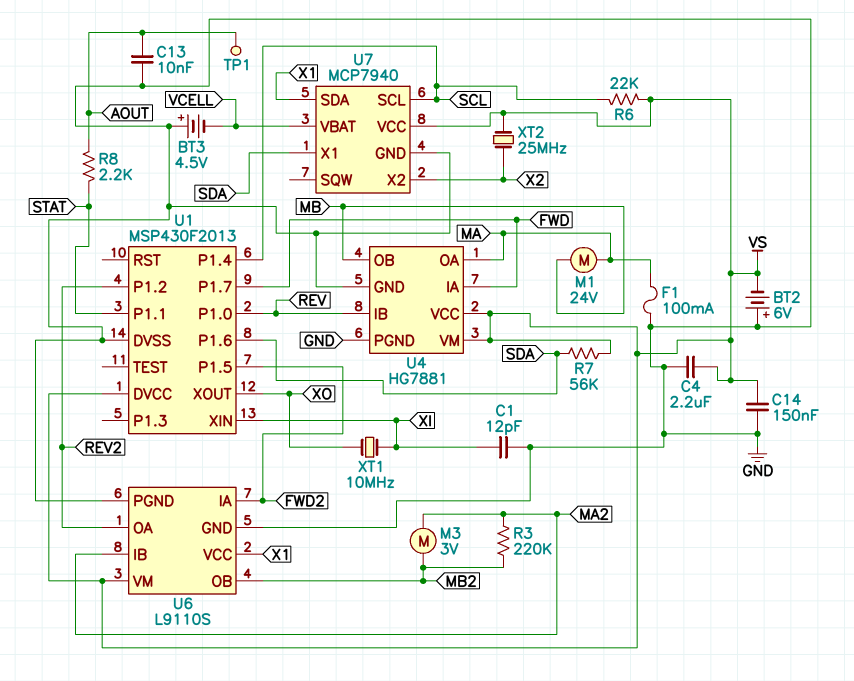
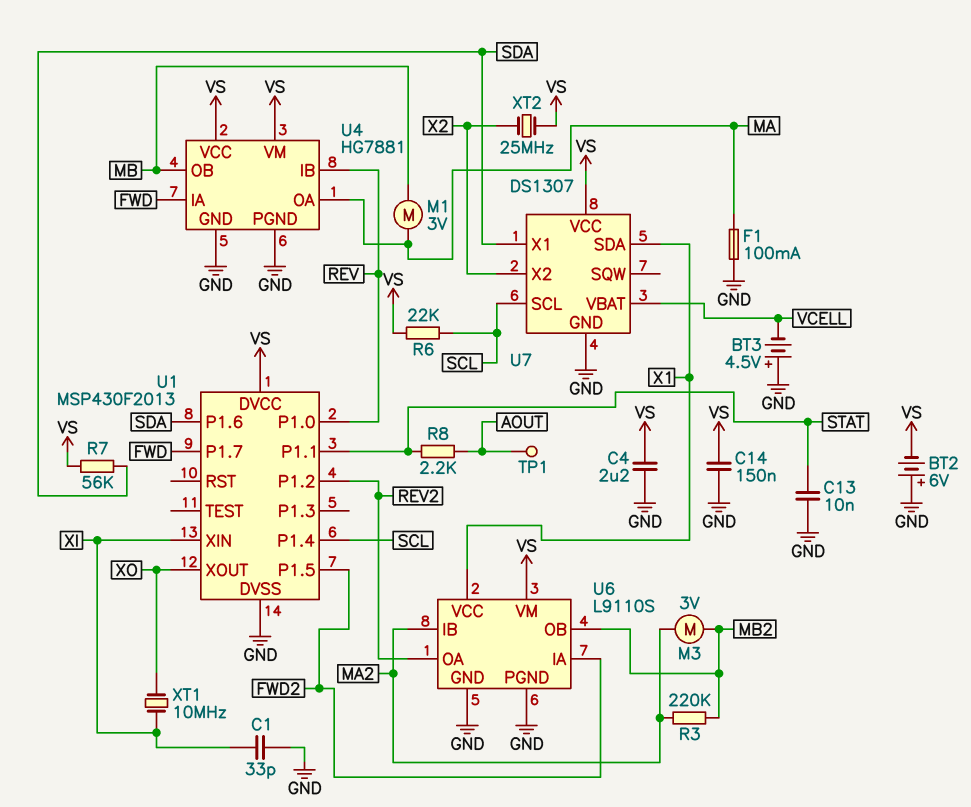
C1: 12pF (GND, XI) -> 33pF (GND, XI)
C13: 10nF (AOUT, GND) -> 10nF (GND, STAT)
M1: motor 24V (MA, MB) -> motor 3V (MA, MB)
U7: MCP7940 -> DS1307

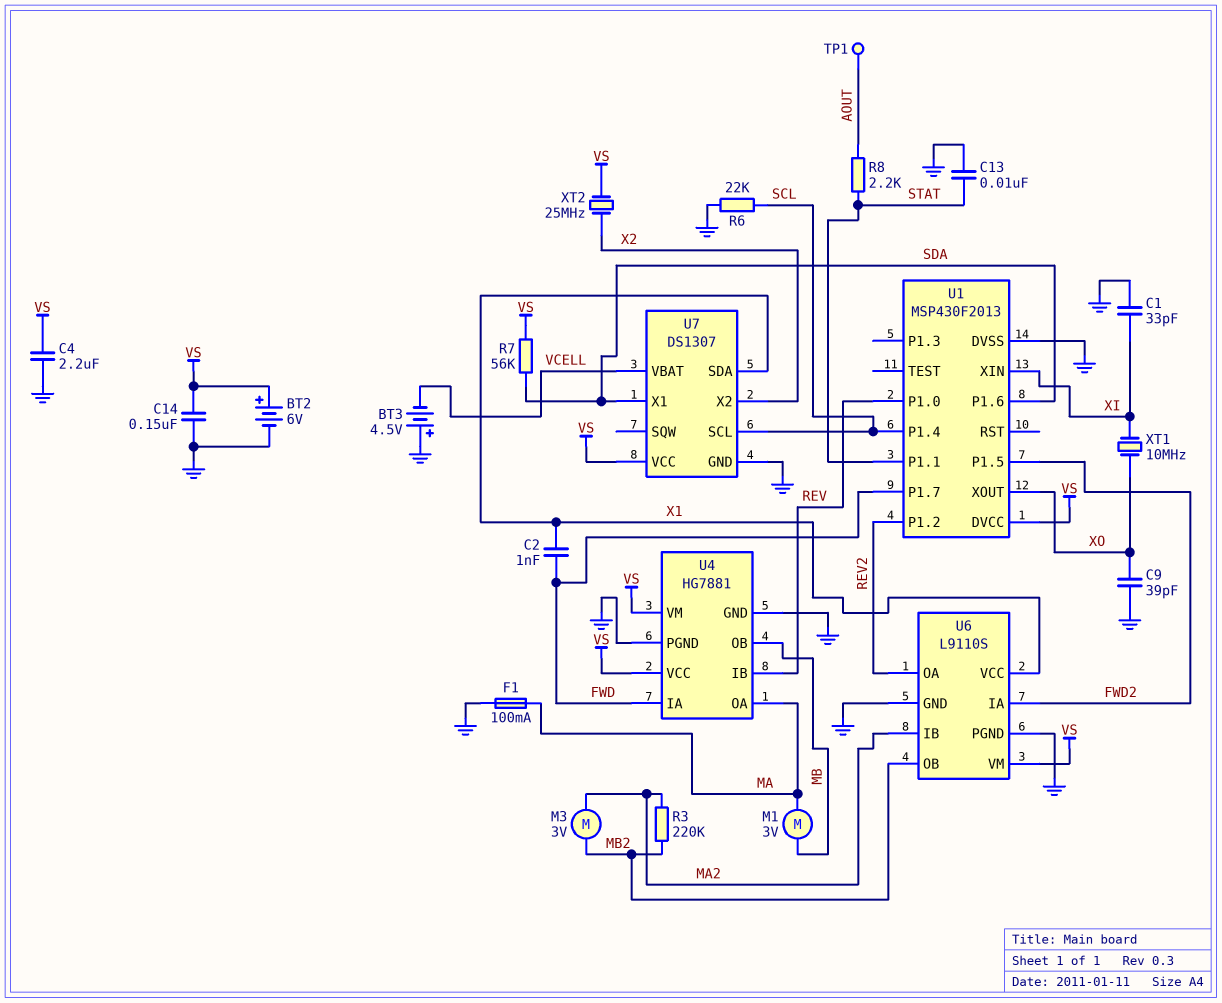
BT2: 6V (plus GND, minus VS) -> 6V (plus VS, minus GND)
C2: none -> 1nF (FWD, X1)
C9: none -> 39pF (GND, XO)
R6: 22k (SCL, VS) -> 22k (GND, SCL)

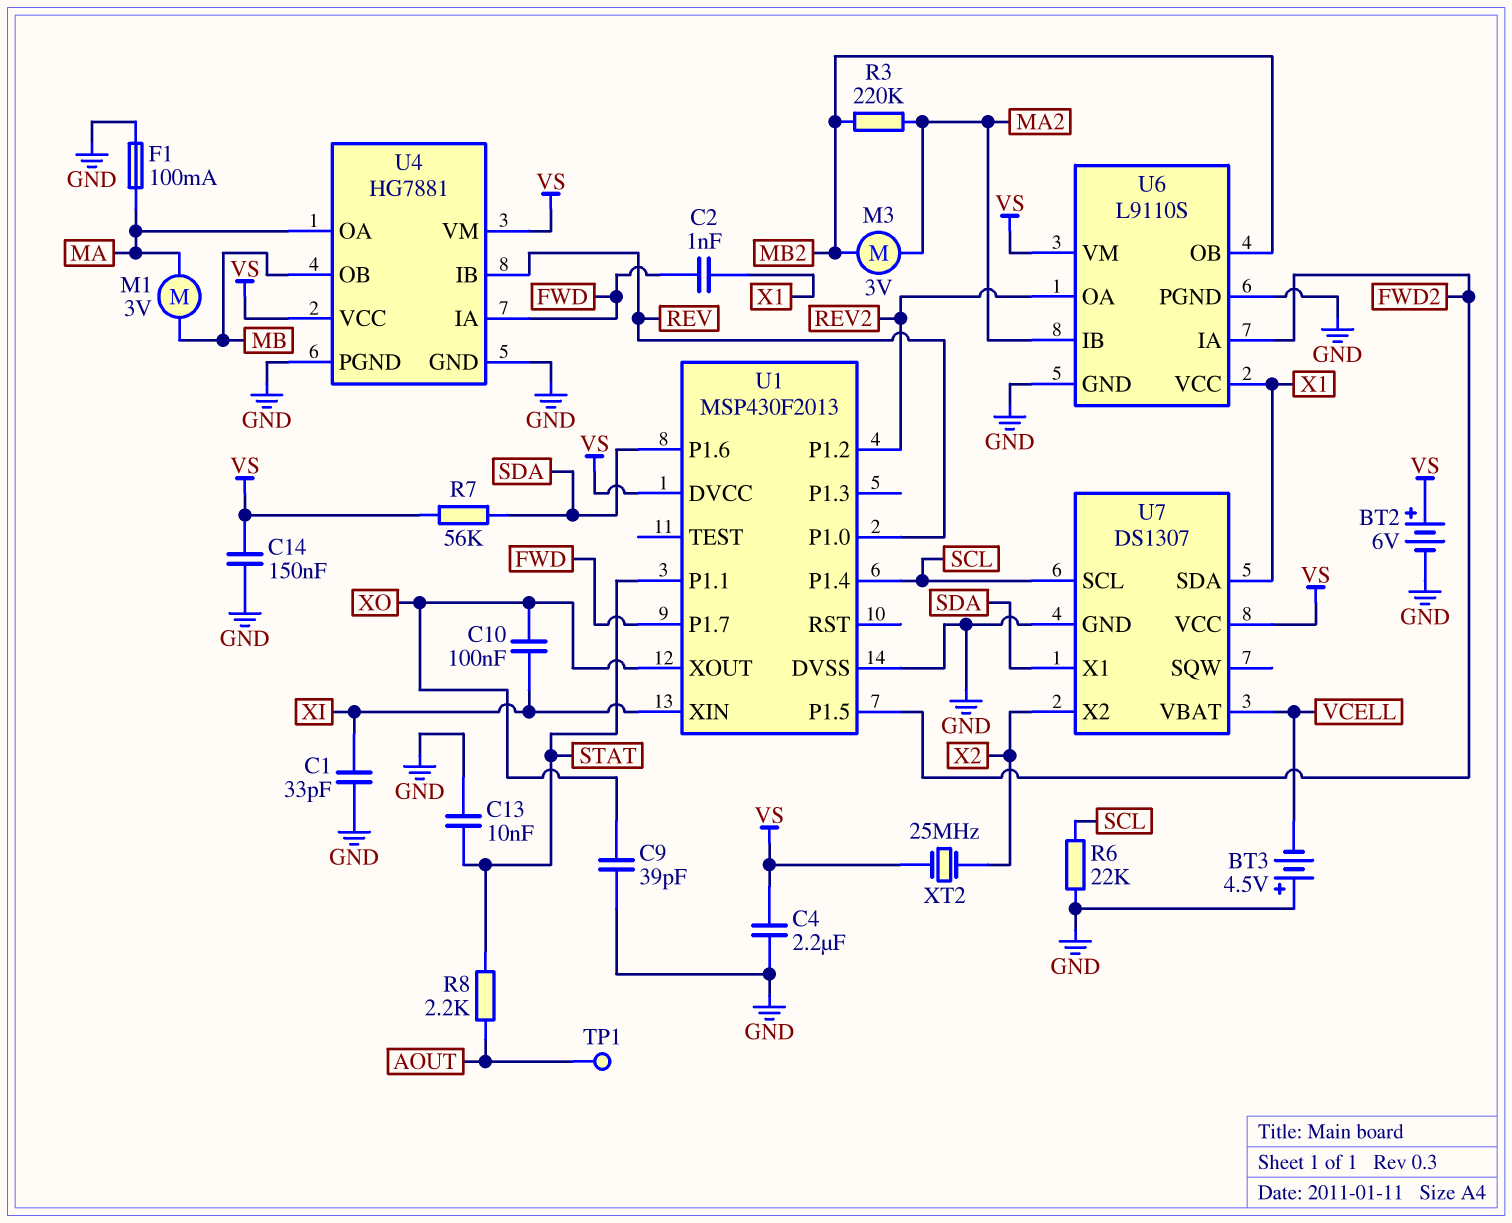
C10: none -> 100nF (XI, XO)
XT1: 10MHz (XI, XO) -> none

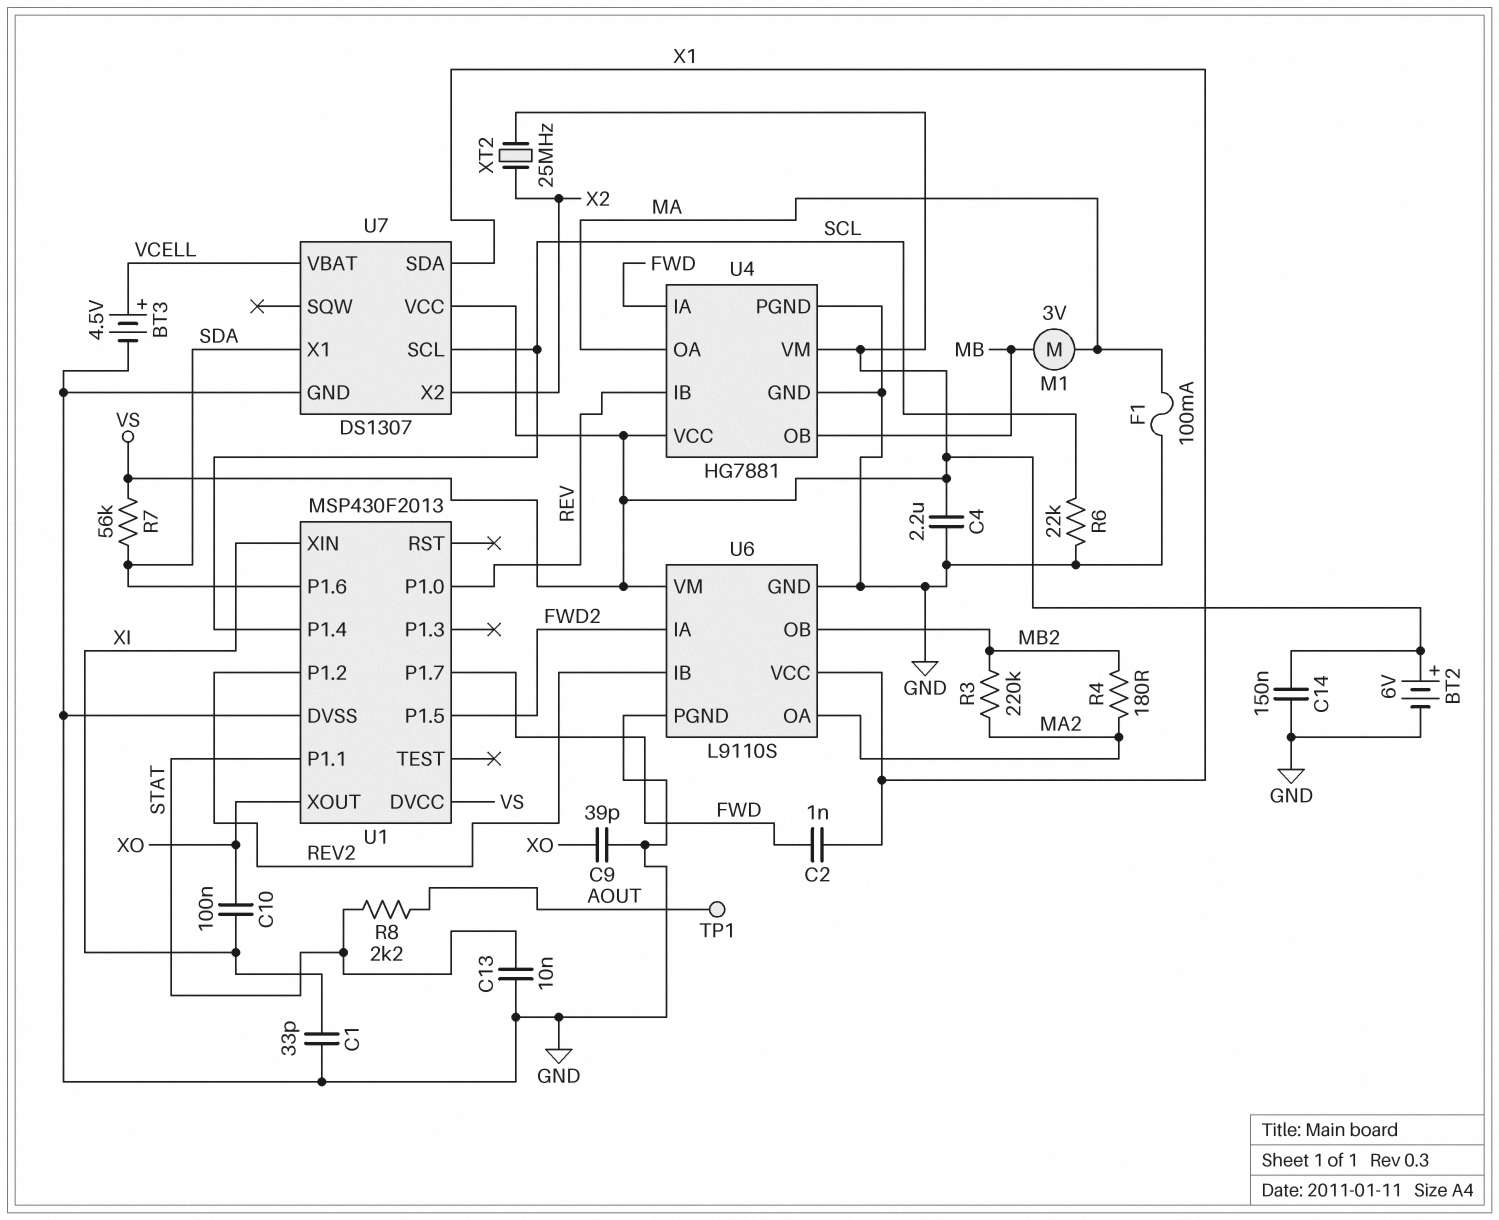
BT3: 4.5V (plus GND, minus VCELL) -> 4.5V (plus VCELL, minus GND)
M3: motor 3V (MA2, MB2) -> none
R4: none -> 180 (MA2, MB2)
U6 pin IB: MA2 -> REV2
U6 pin OA: REV2 -> MA2

